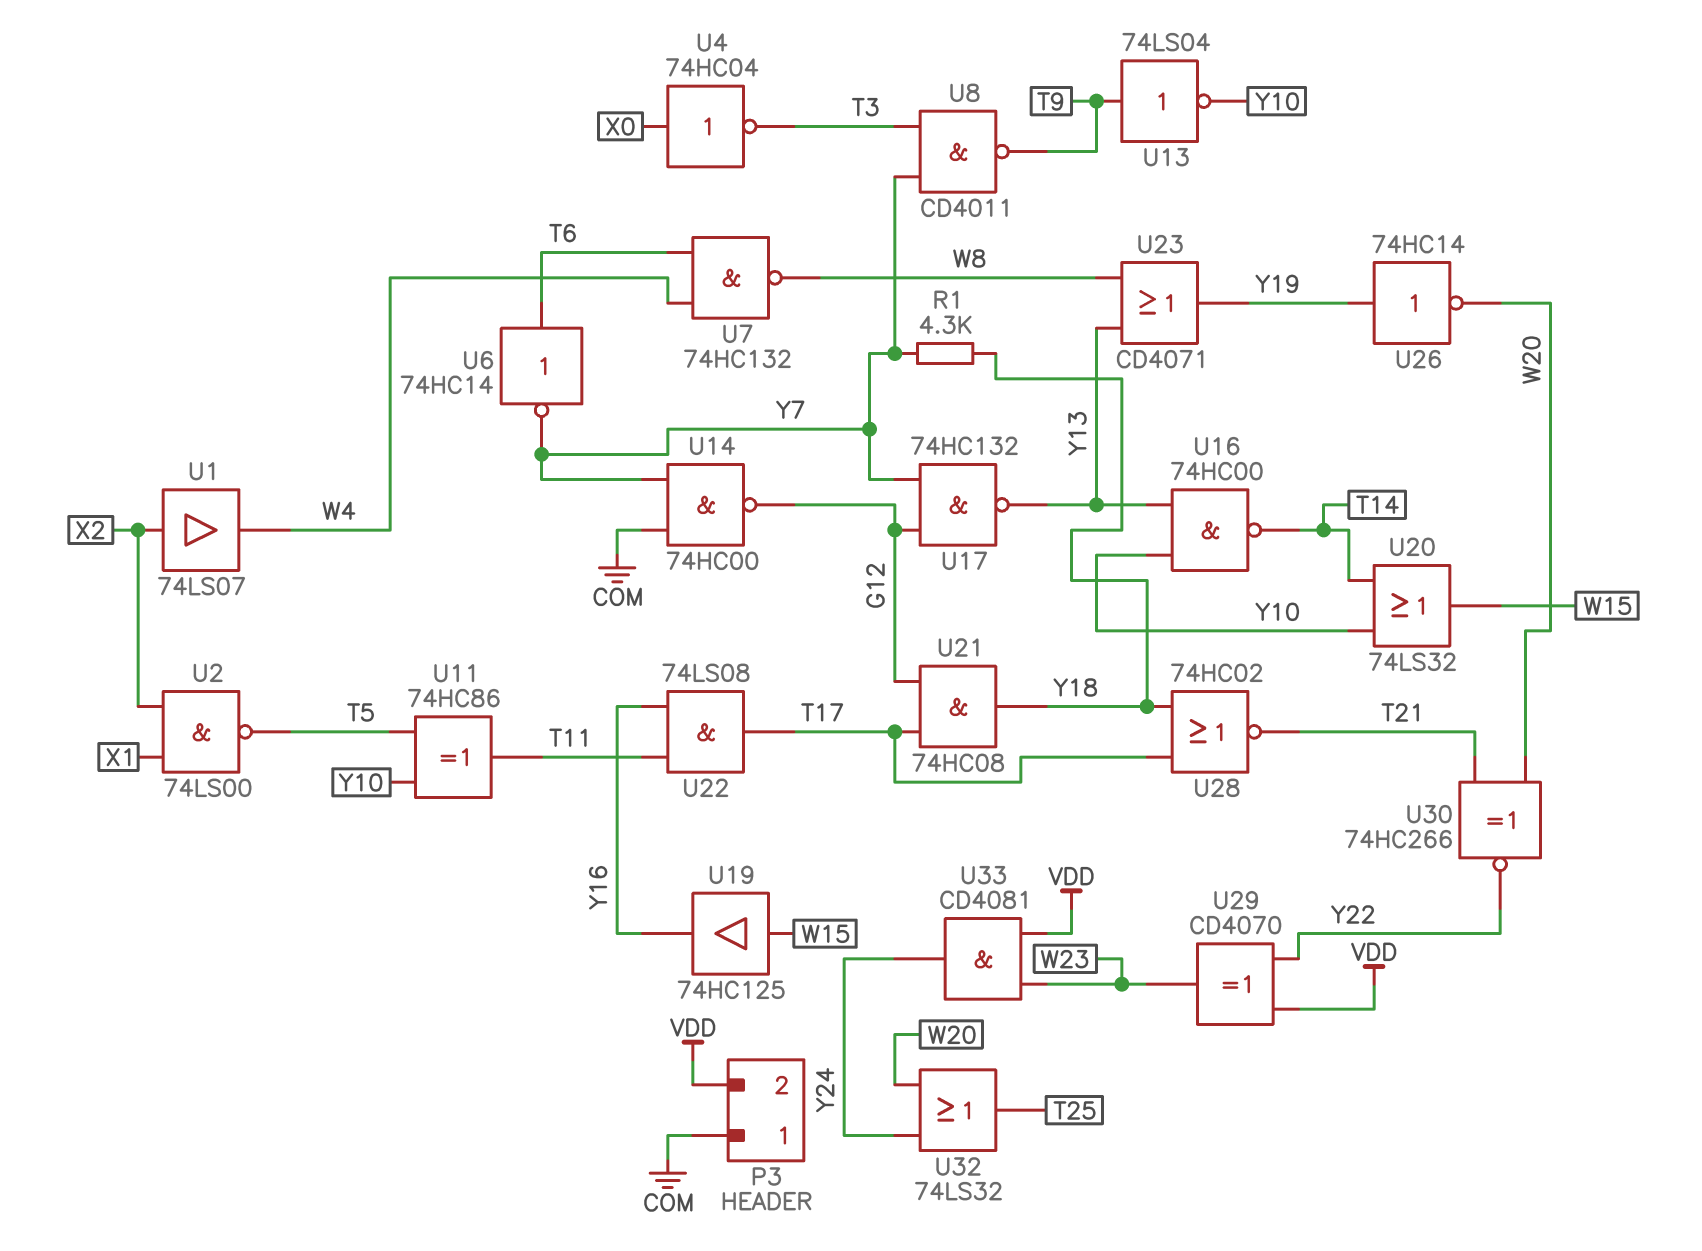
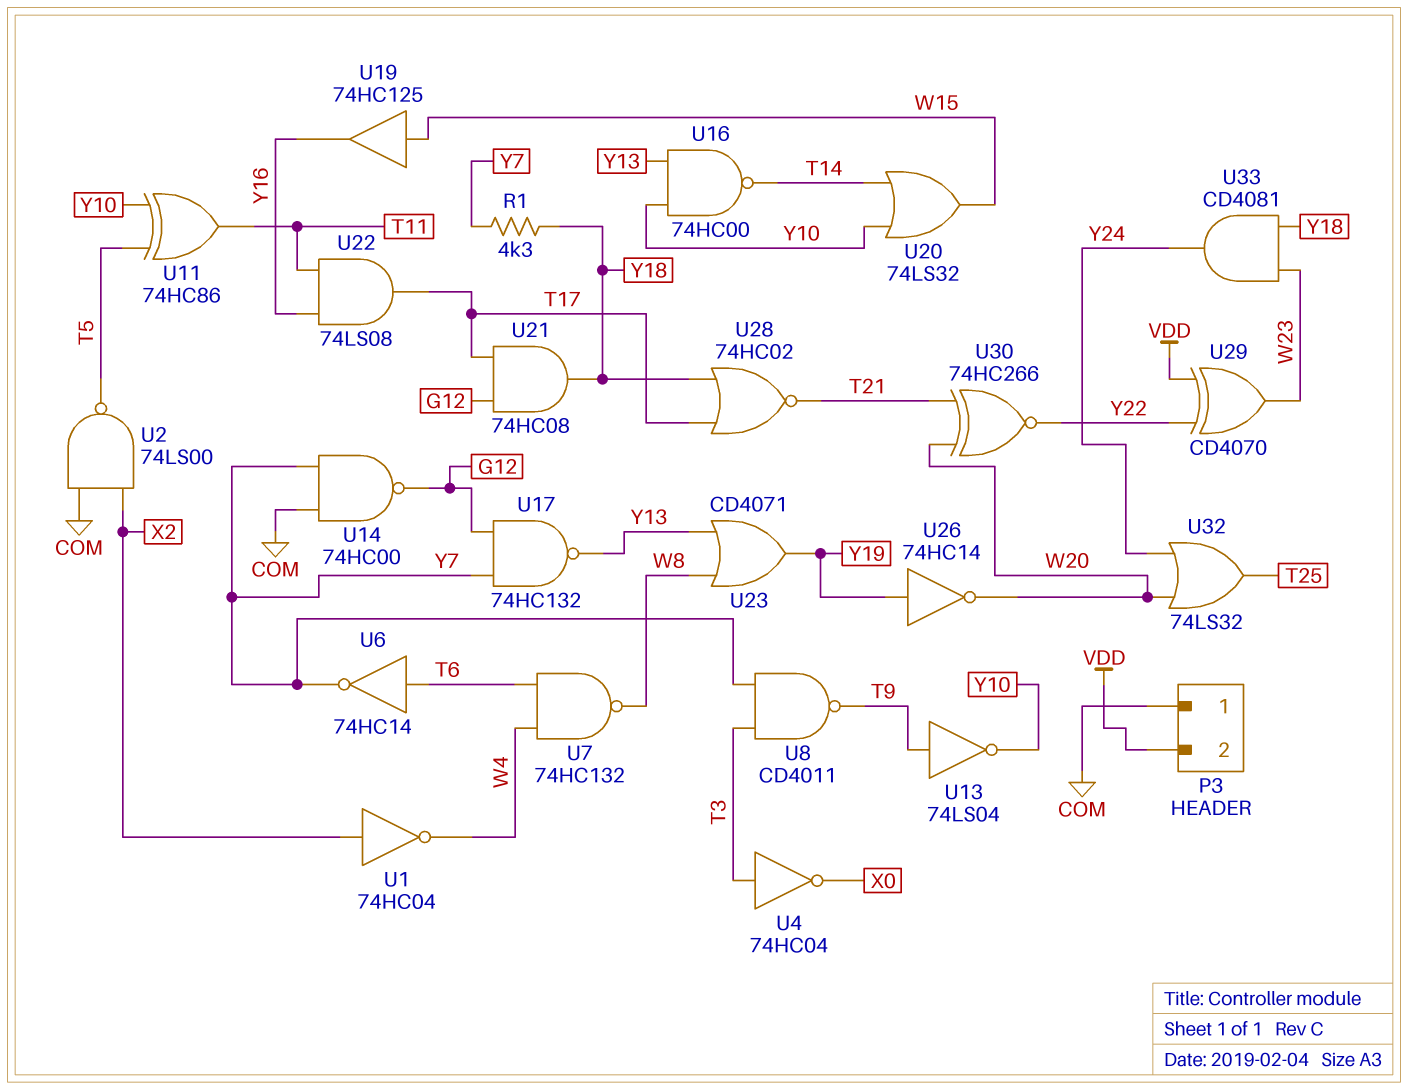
U1: buffer 74LS07 (in X2, out W4) -> NOT 74HC04 (in X2, out W4)
U2: NAND 74LS00 (in X1, in X2, out T5) -> NAND 74LS00 (in COM, in X2, out T5)
U4: NOT 74HC04 (in X0, out T3) -> NOT 74HC04 (in T3, out X0)
U33: AND CD4081 (in VDD, in W23, out Y24) -> AND CD4081 (in W23, in Y18, out Y24)

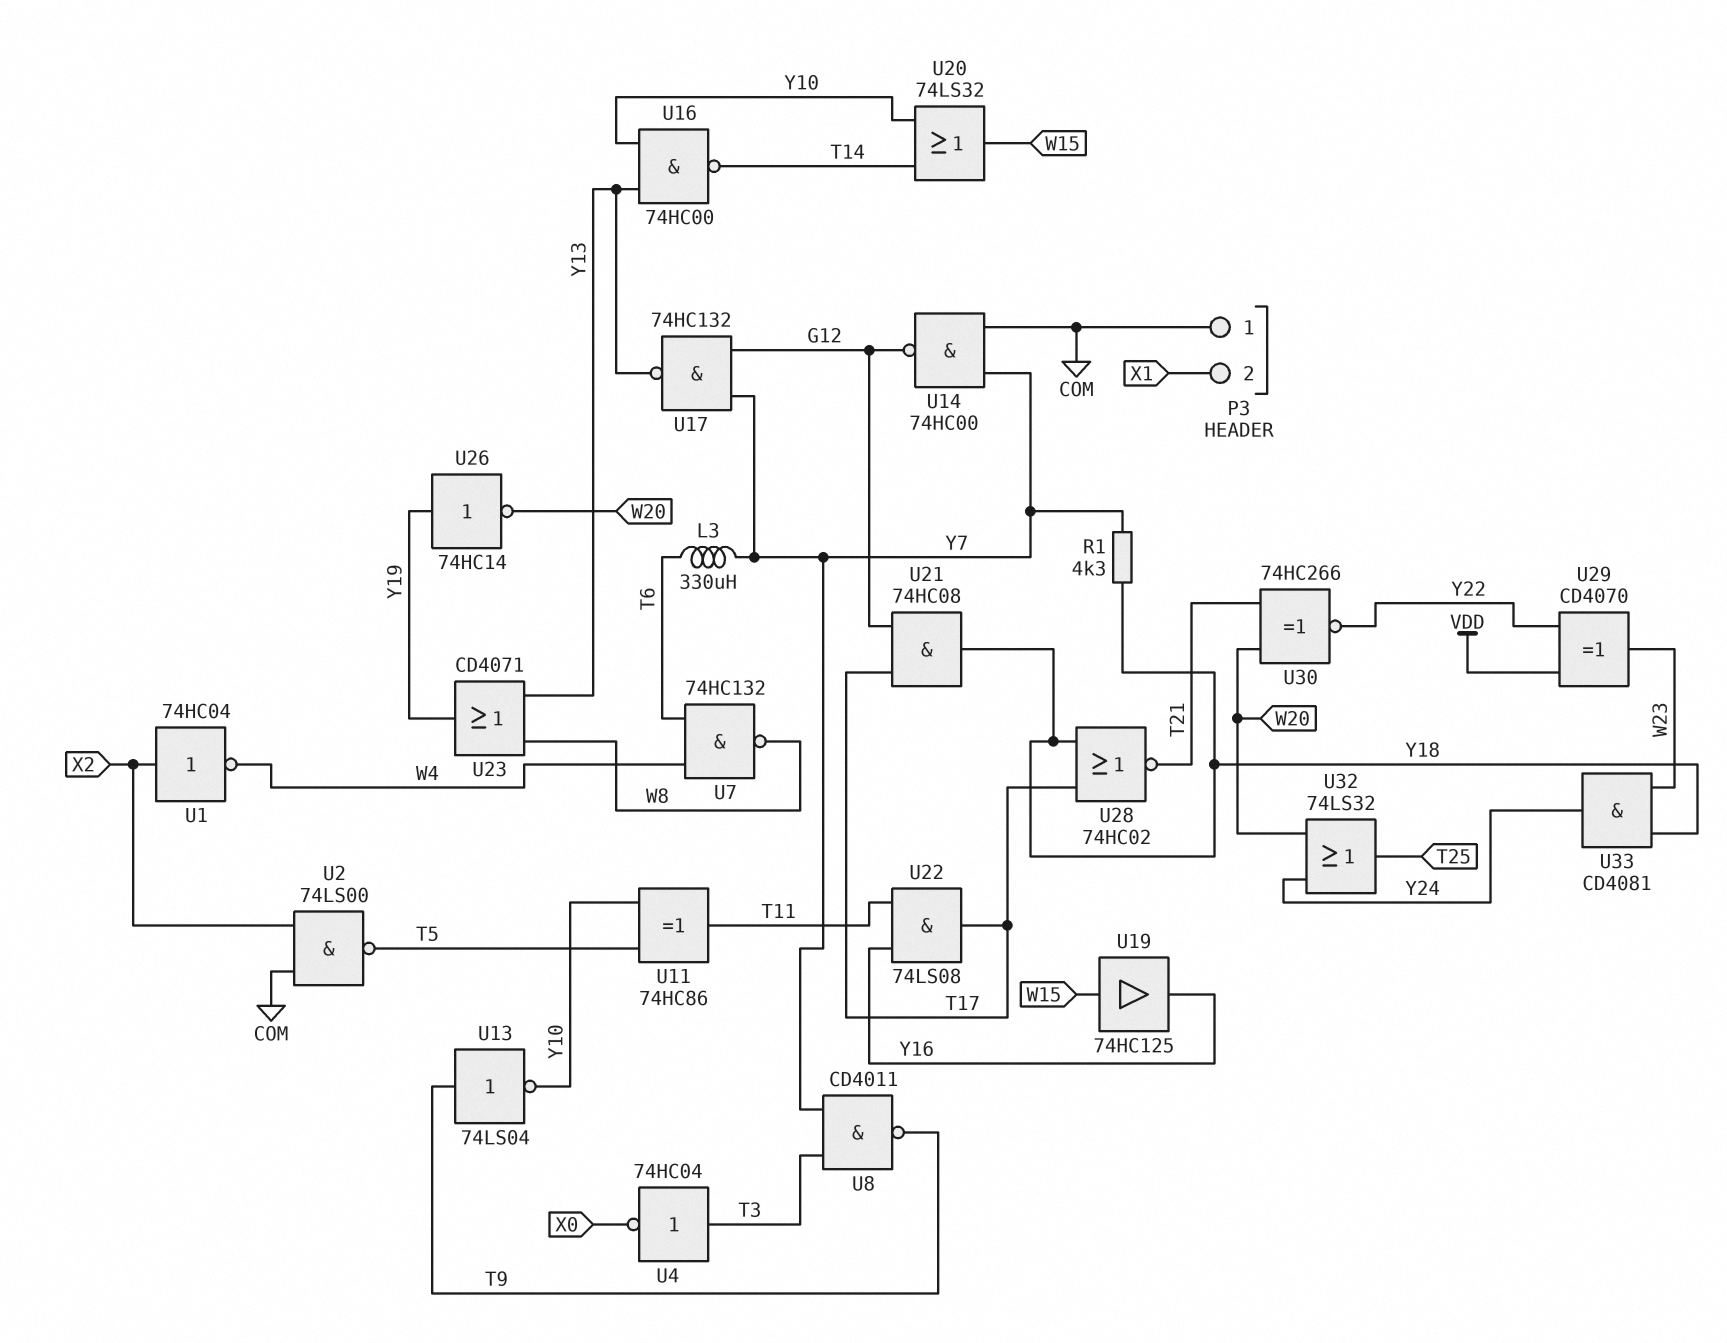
L3: none -> 330uH (T6, Y7)
P3 pin 2: VDD -> X1
U6: NOT 74HC14 (in T6, out Y7) -> none

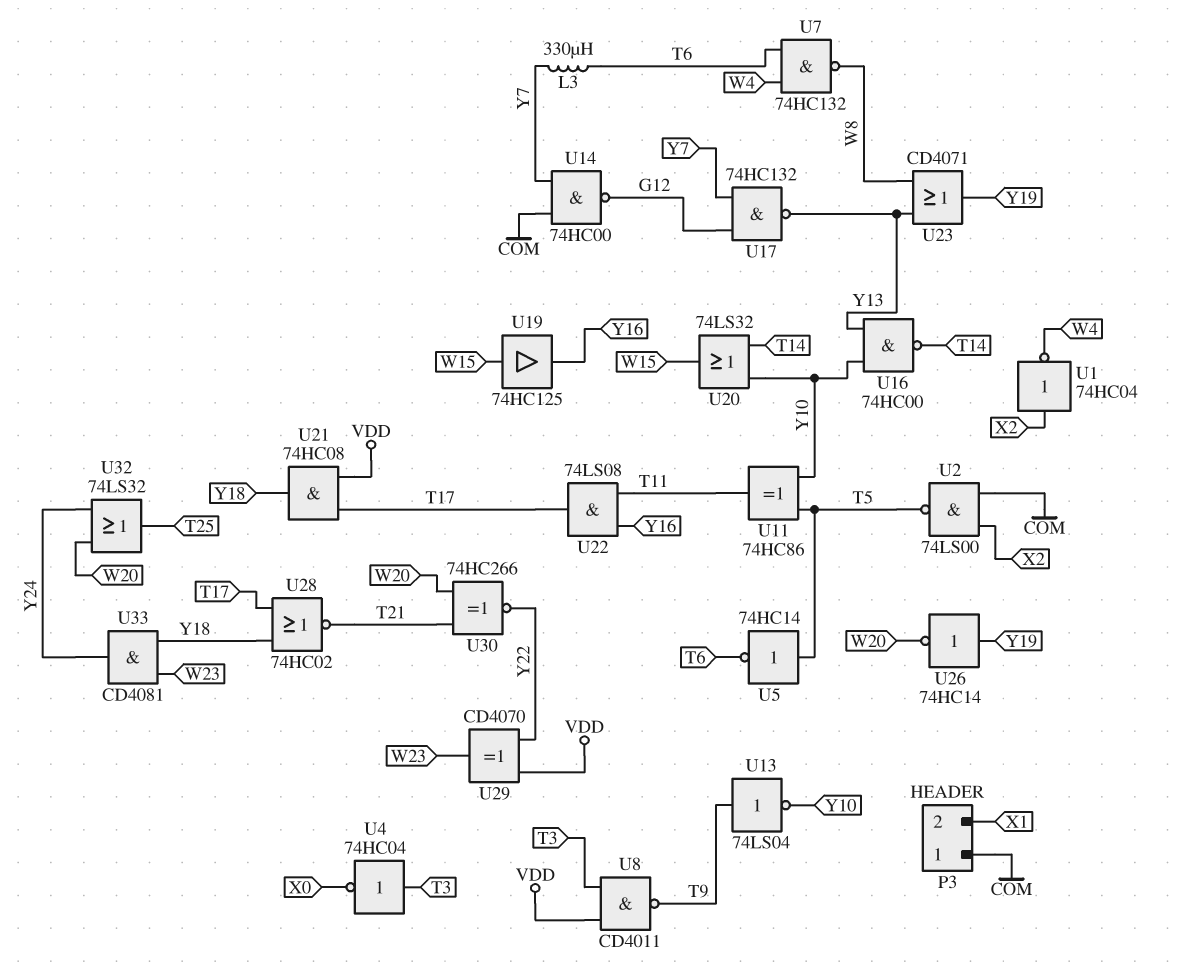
R1: 4.3k (Y7, Y18) -> none
U5: none -> NOT 74HC14 (in T5, out T6)
U8: NAND CD4011 (in T3, in Y7, out T9) -> NAND CD4011 (in T3, in VDD, out T9)
U21: AND 74HC08 (in G12, in T17, out Y18) -> AND 74HC08 (in T17, in VDD, out Y18)

